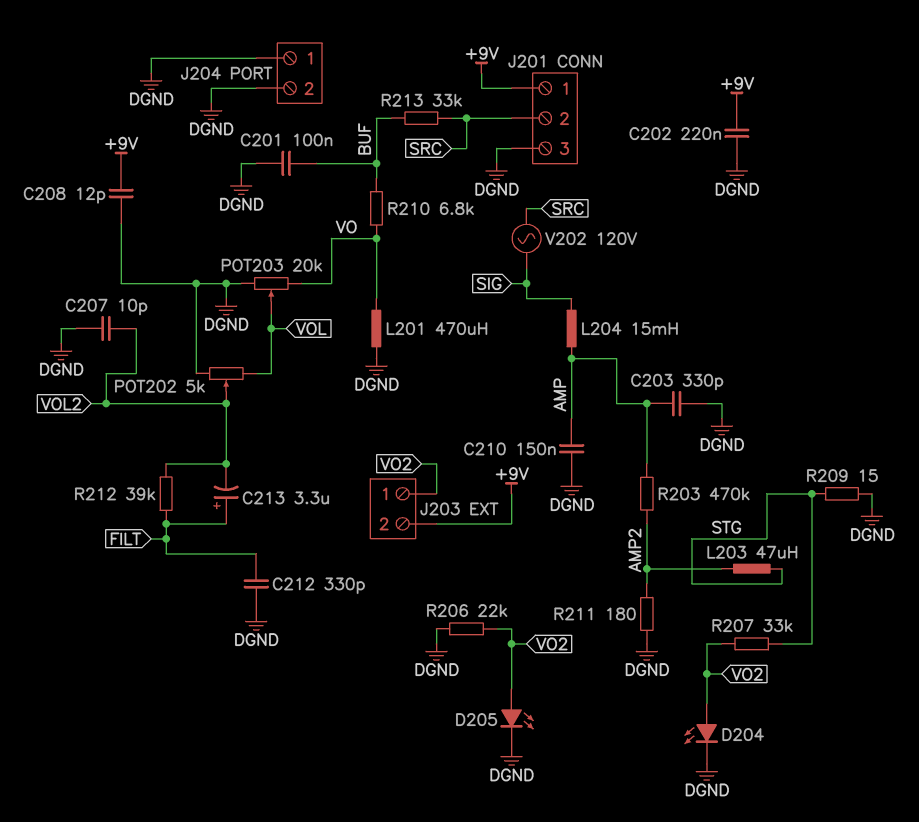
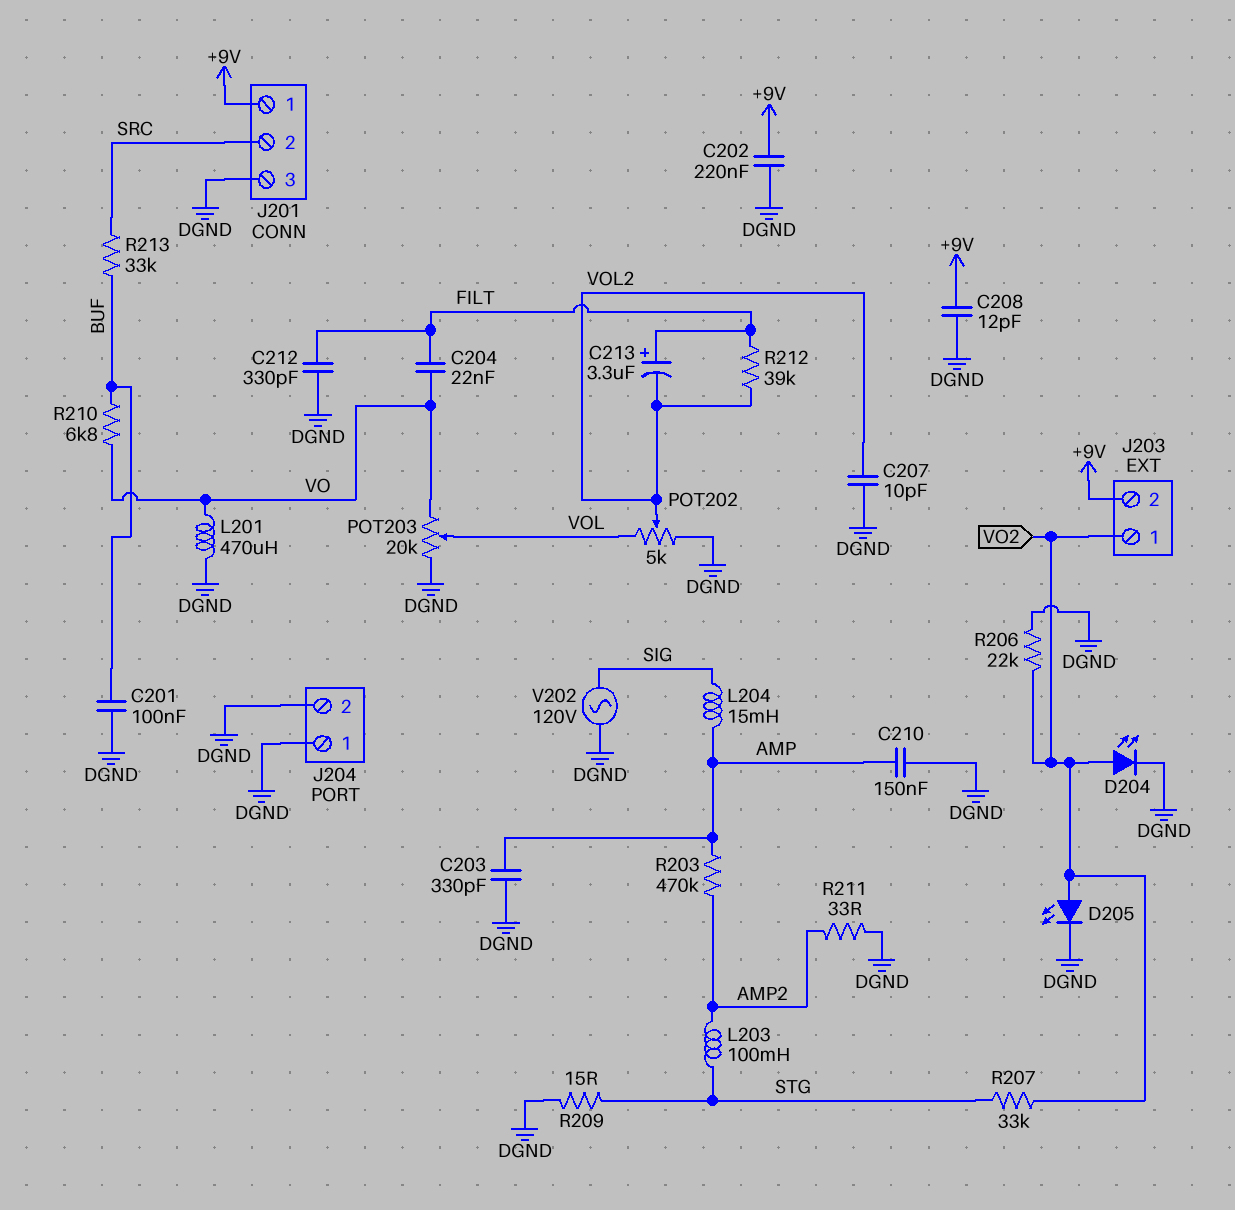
C204: none -> 22nF (FILT, VO)
L203: 47uH (AMP2, STG) -> 100mH (AMP2, STG)
R211: 180 (AMP2, DGND) -> 33 (AMP2, DGND)
V202: AC 120V (SIG, SRC) -> AC 120V (DGND, SIG)

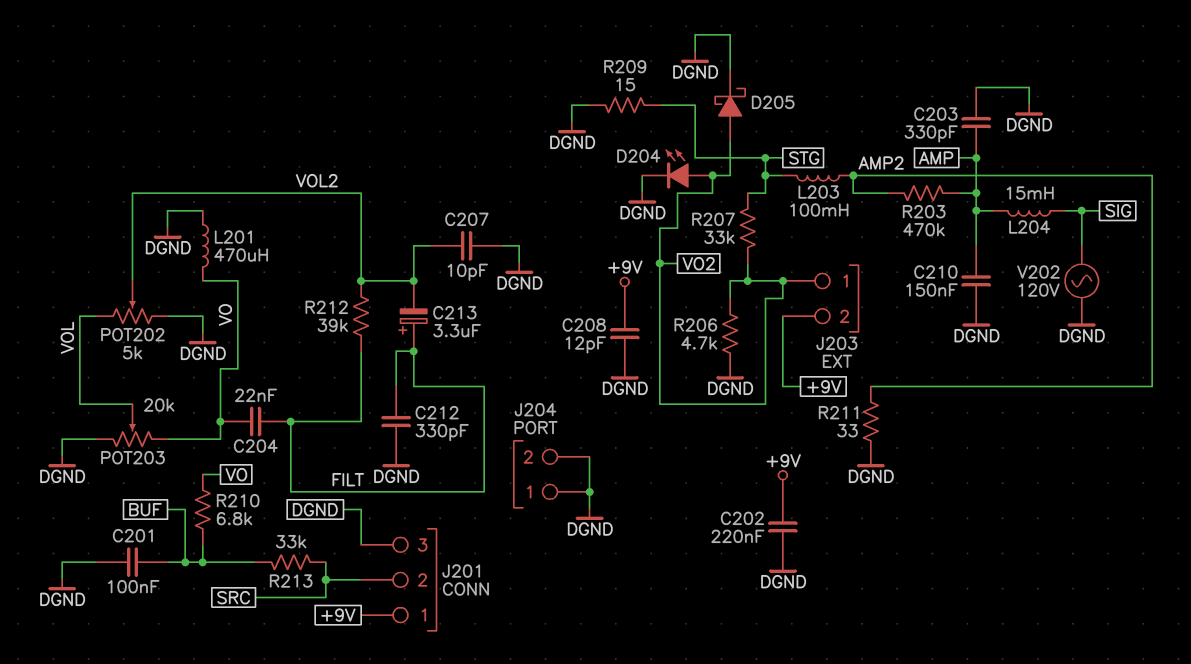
D205: LED (A VO2, K DGND) -> schottky (A VO2, K DGND)
R206: 22k (DGND, VO2) -> 4.7k (DGND, VO2)

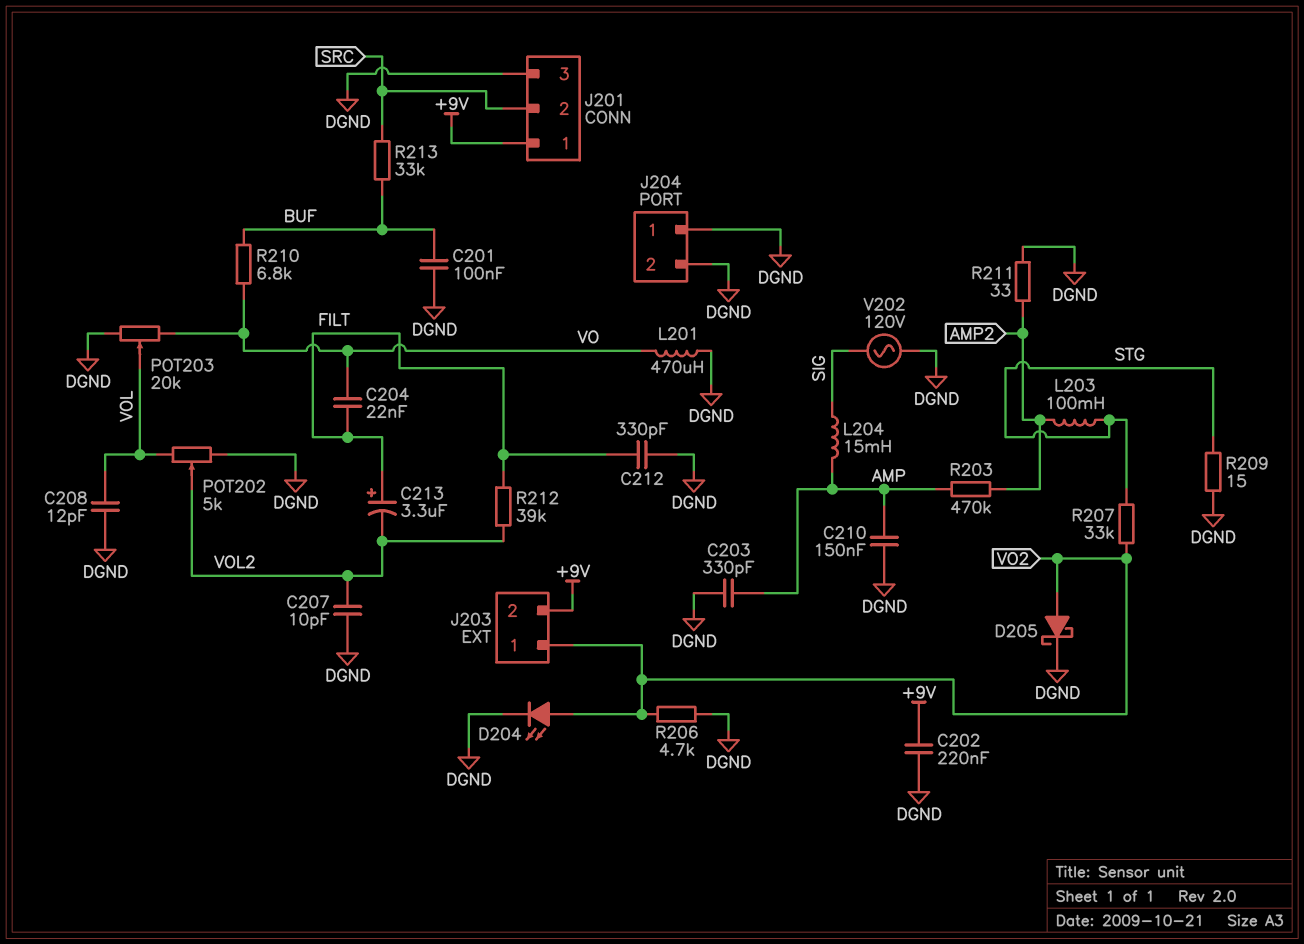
C208: 12pF (+9V, DGND) -> 12pF (DGND, VOL)

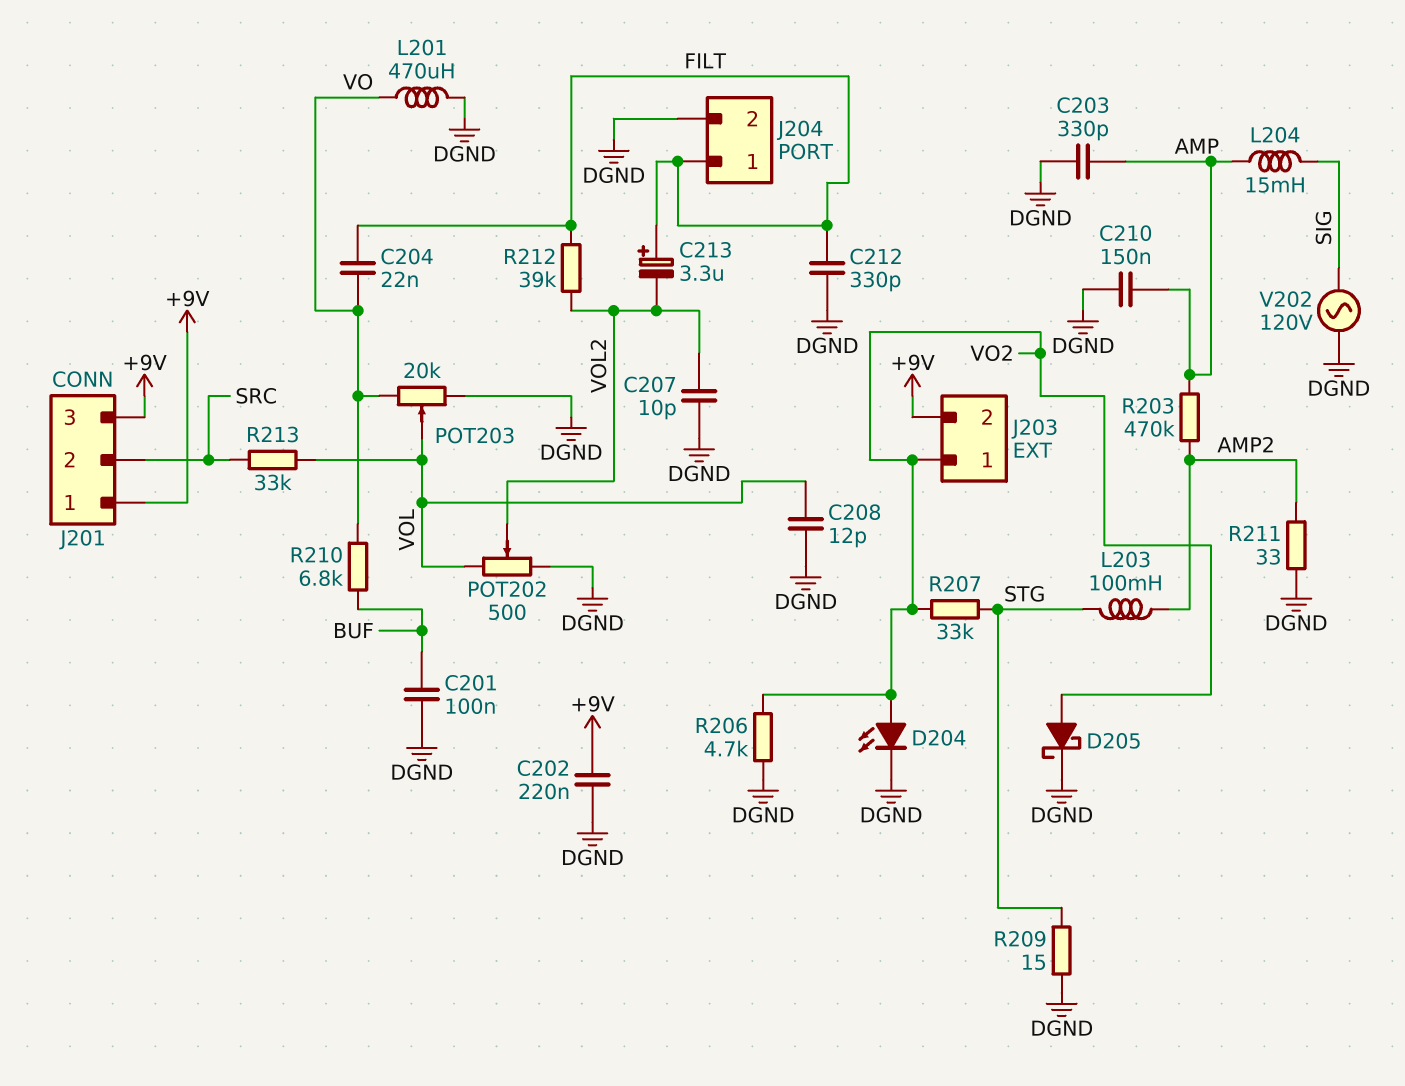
J201 pin 3: DGND -> +9V
J204 pin 1: DGND -> FILT
POT202: 5k (DGND, VOL, wiper VOL2) -> 500 (DGND, VOL, wiper VOL2)
R213: 33k (BUF, SRC) -> 33k (SRC, VOL)

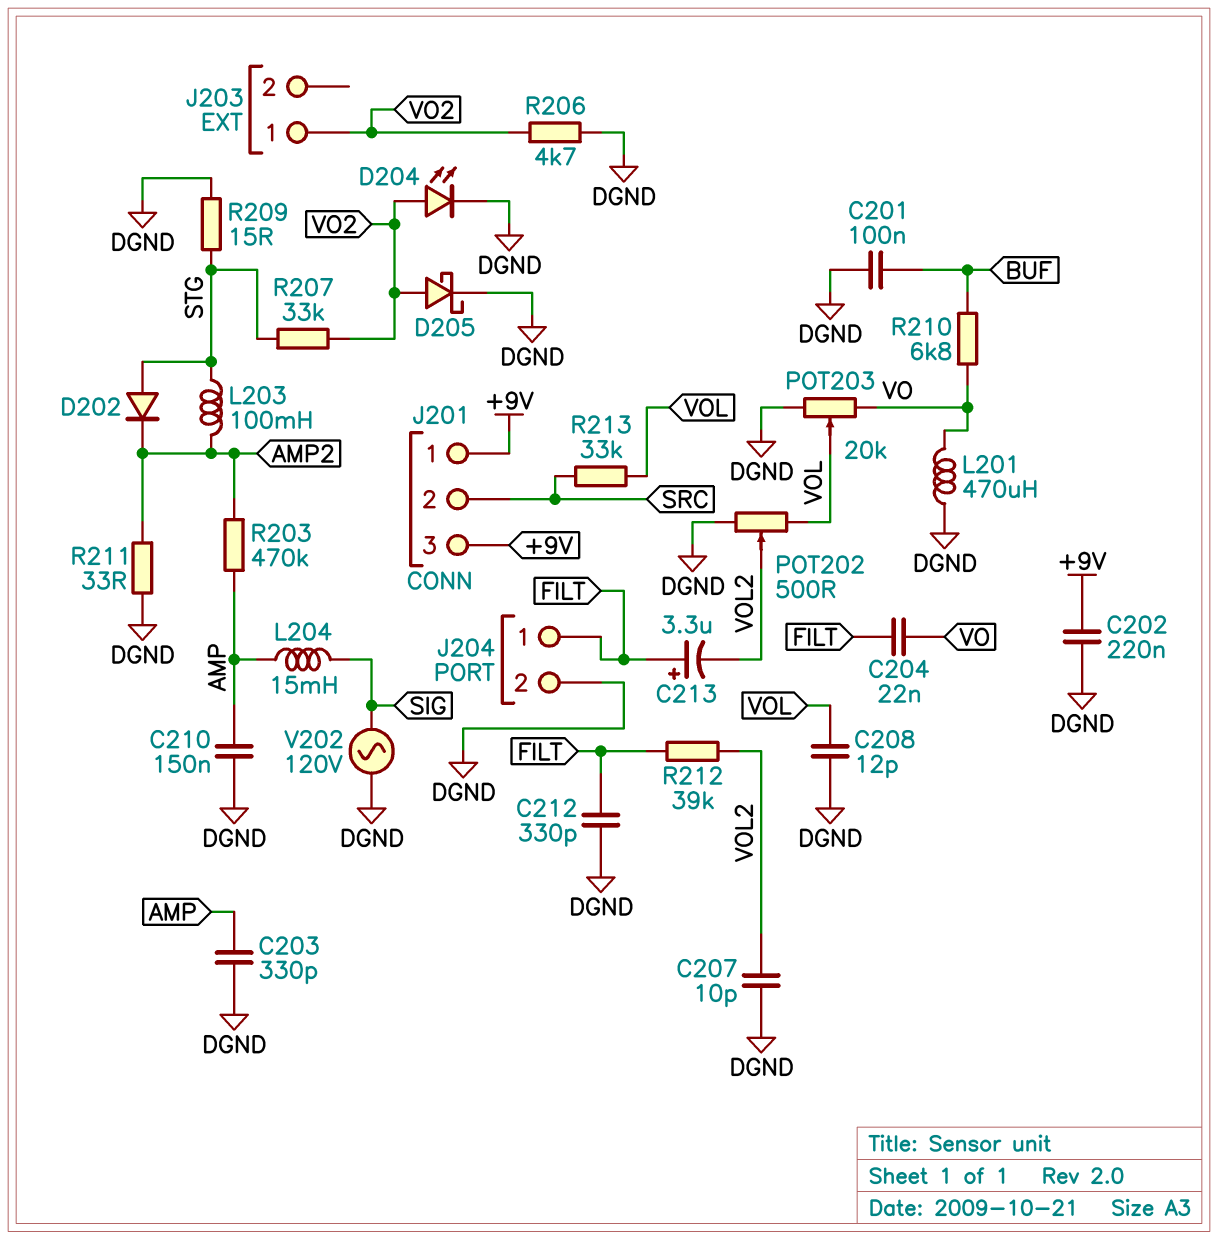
D202: none -> diode (A STG, K AMP2)
J203 pin 2: +9V -> none

